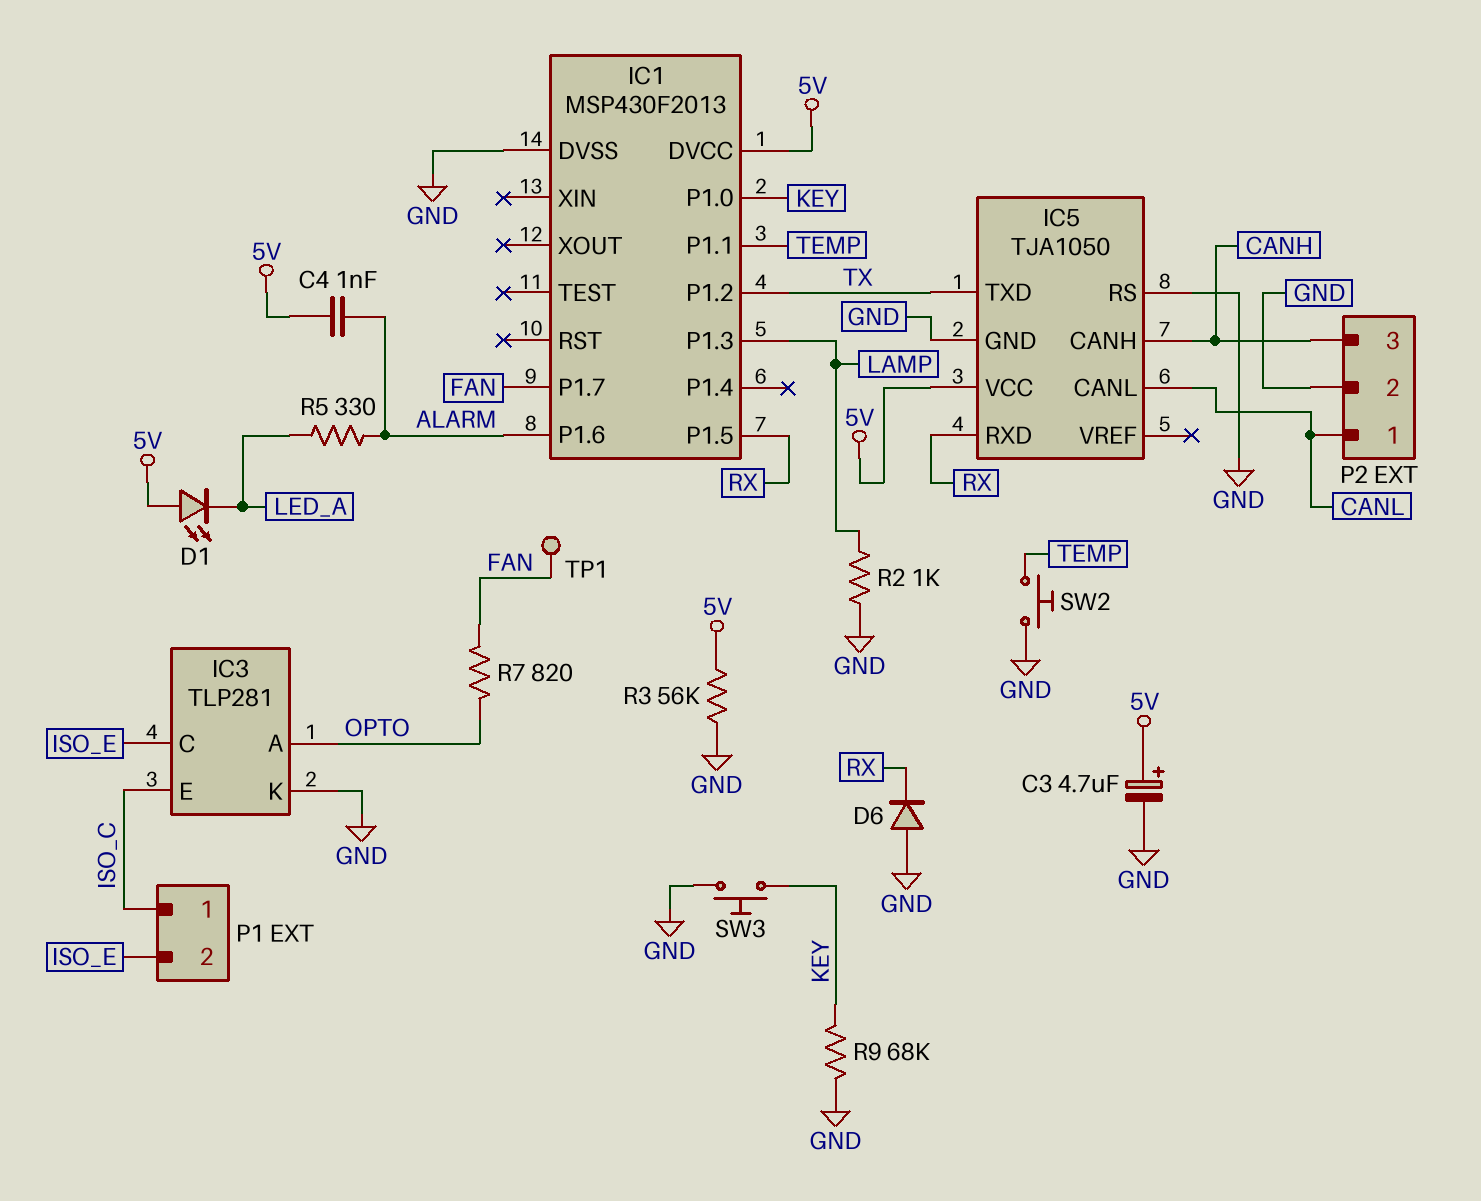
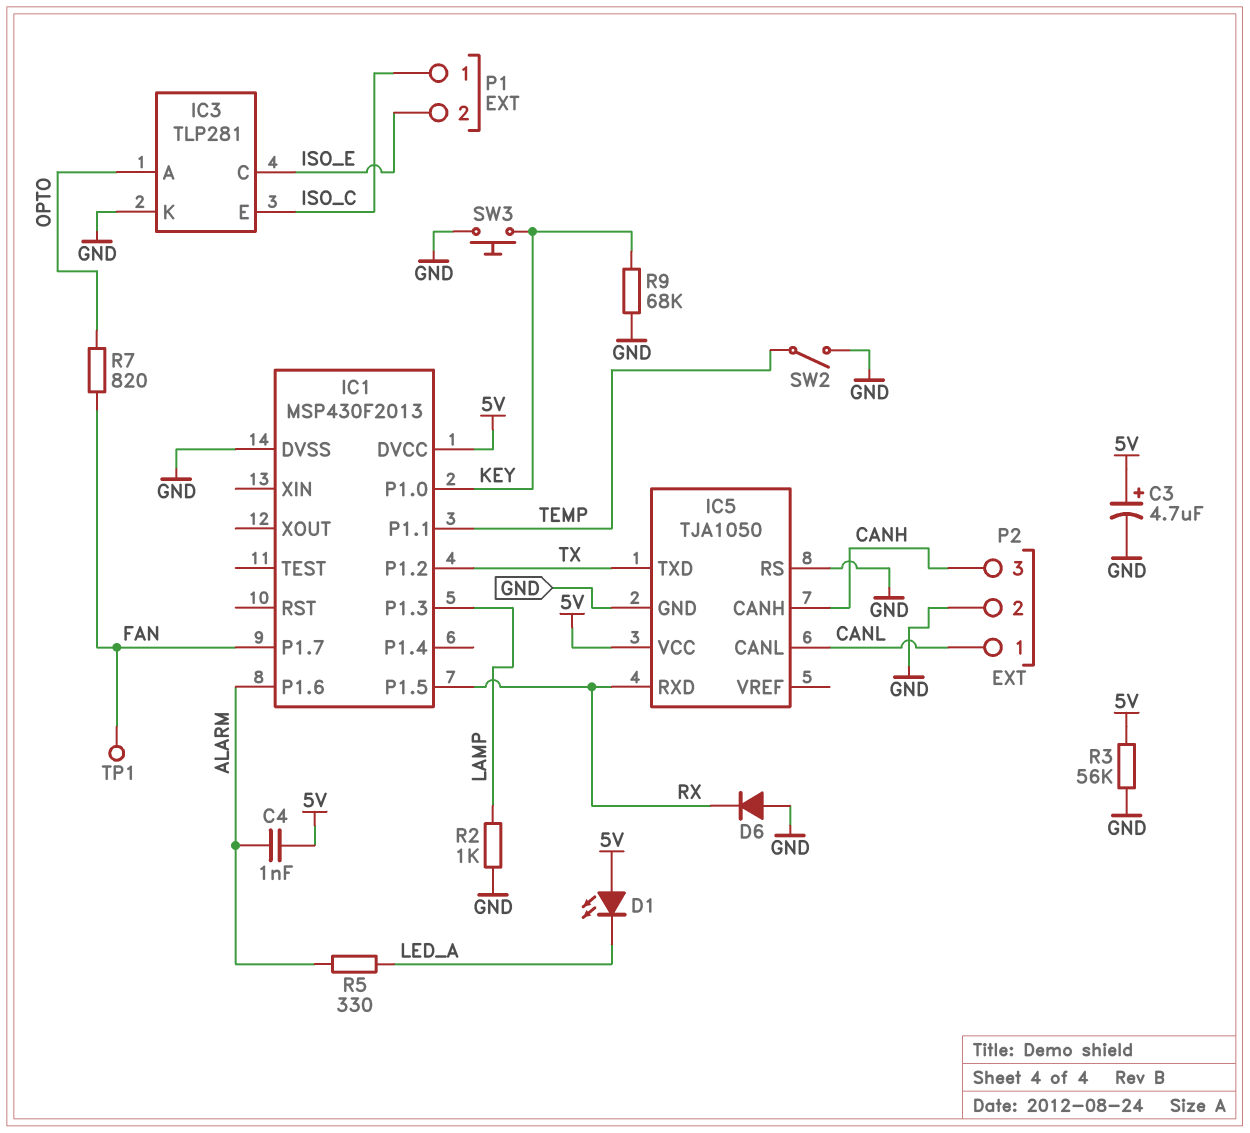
SW2: button (GND, TEMP) -> switch (GND, TEMP)

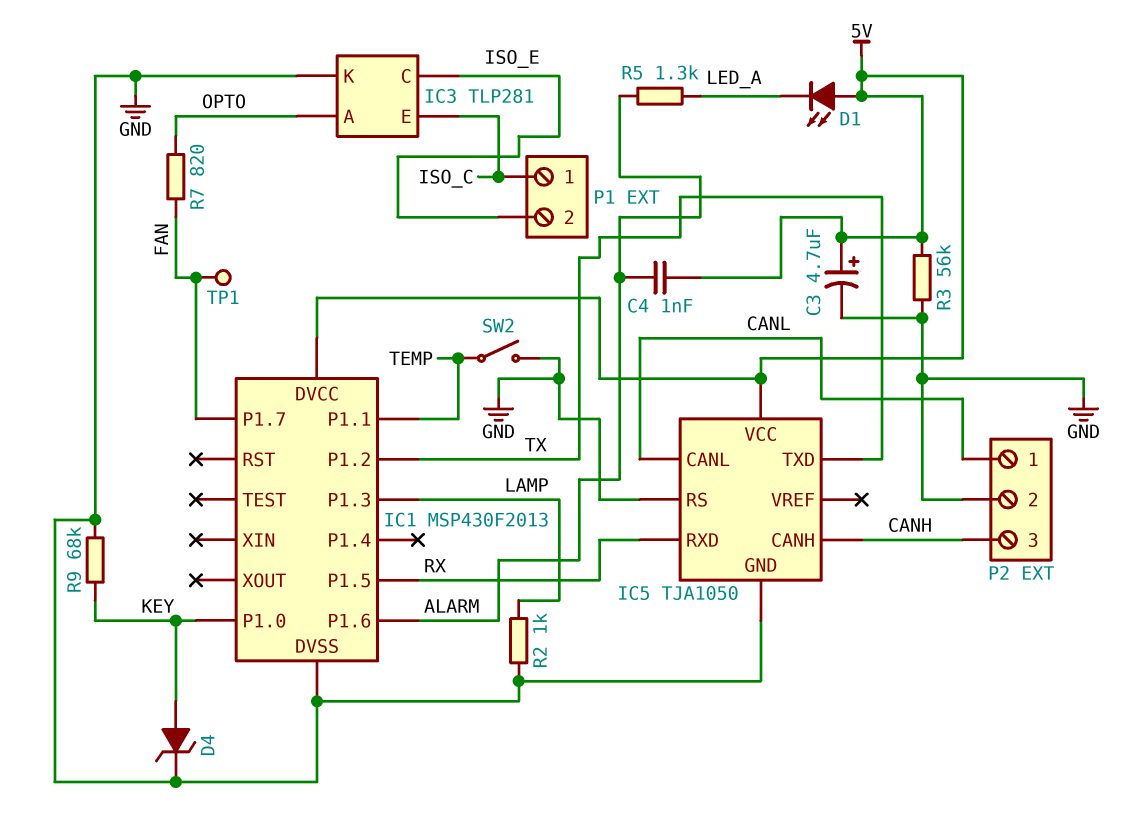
D4: none -> zener (A KEY, K GND)
D6: diode (A GND, K RX) -> none
R5: 330 (ALARM, LED_A) -> 1.3k (ALARM, LED_A)
SW3: button (GND, KEY) -> none

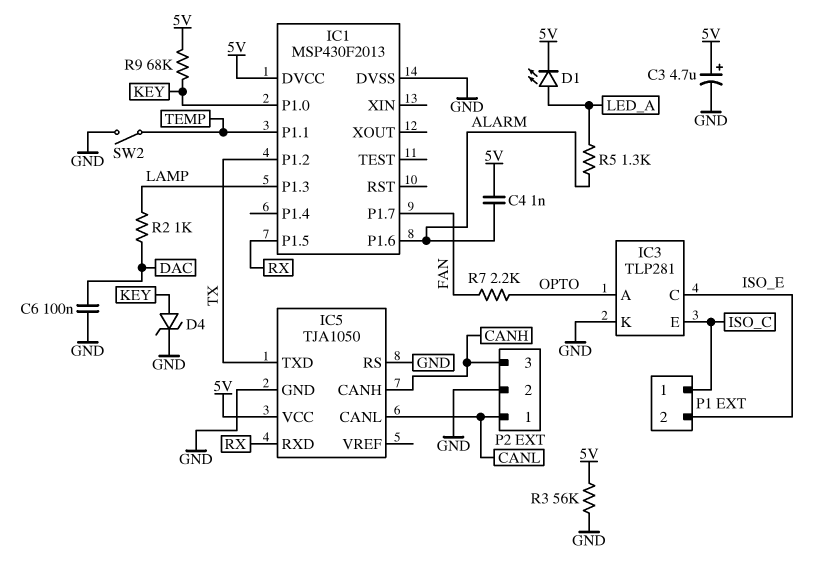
C6: none -> 100nF (DAC, GND)
D1: LED (A 5V, K LED_A) -> LED (A LED_A, K 5V)
R2: 1k (GND, LAMP) -> 1k (DAC, LAMP)
R7: 820 (FAN, OPTO) -> 2.2k (FAN, OPTO)
R9: 68k (GND, KEY) -> 68k (5V, KEY)
TP1: test point (FAN) -> none

